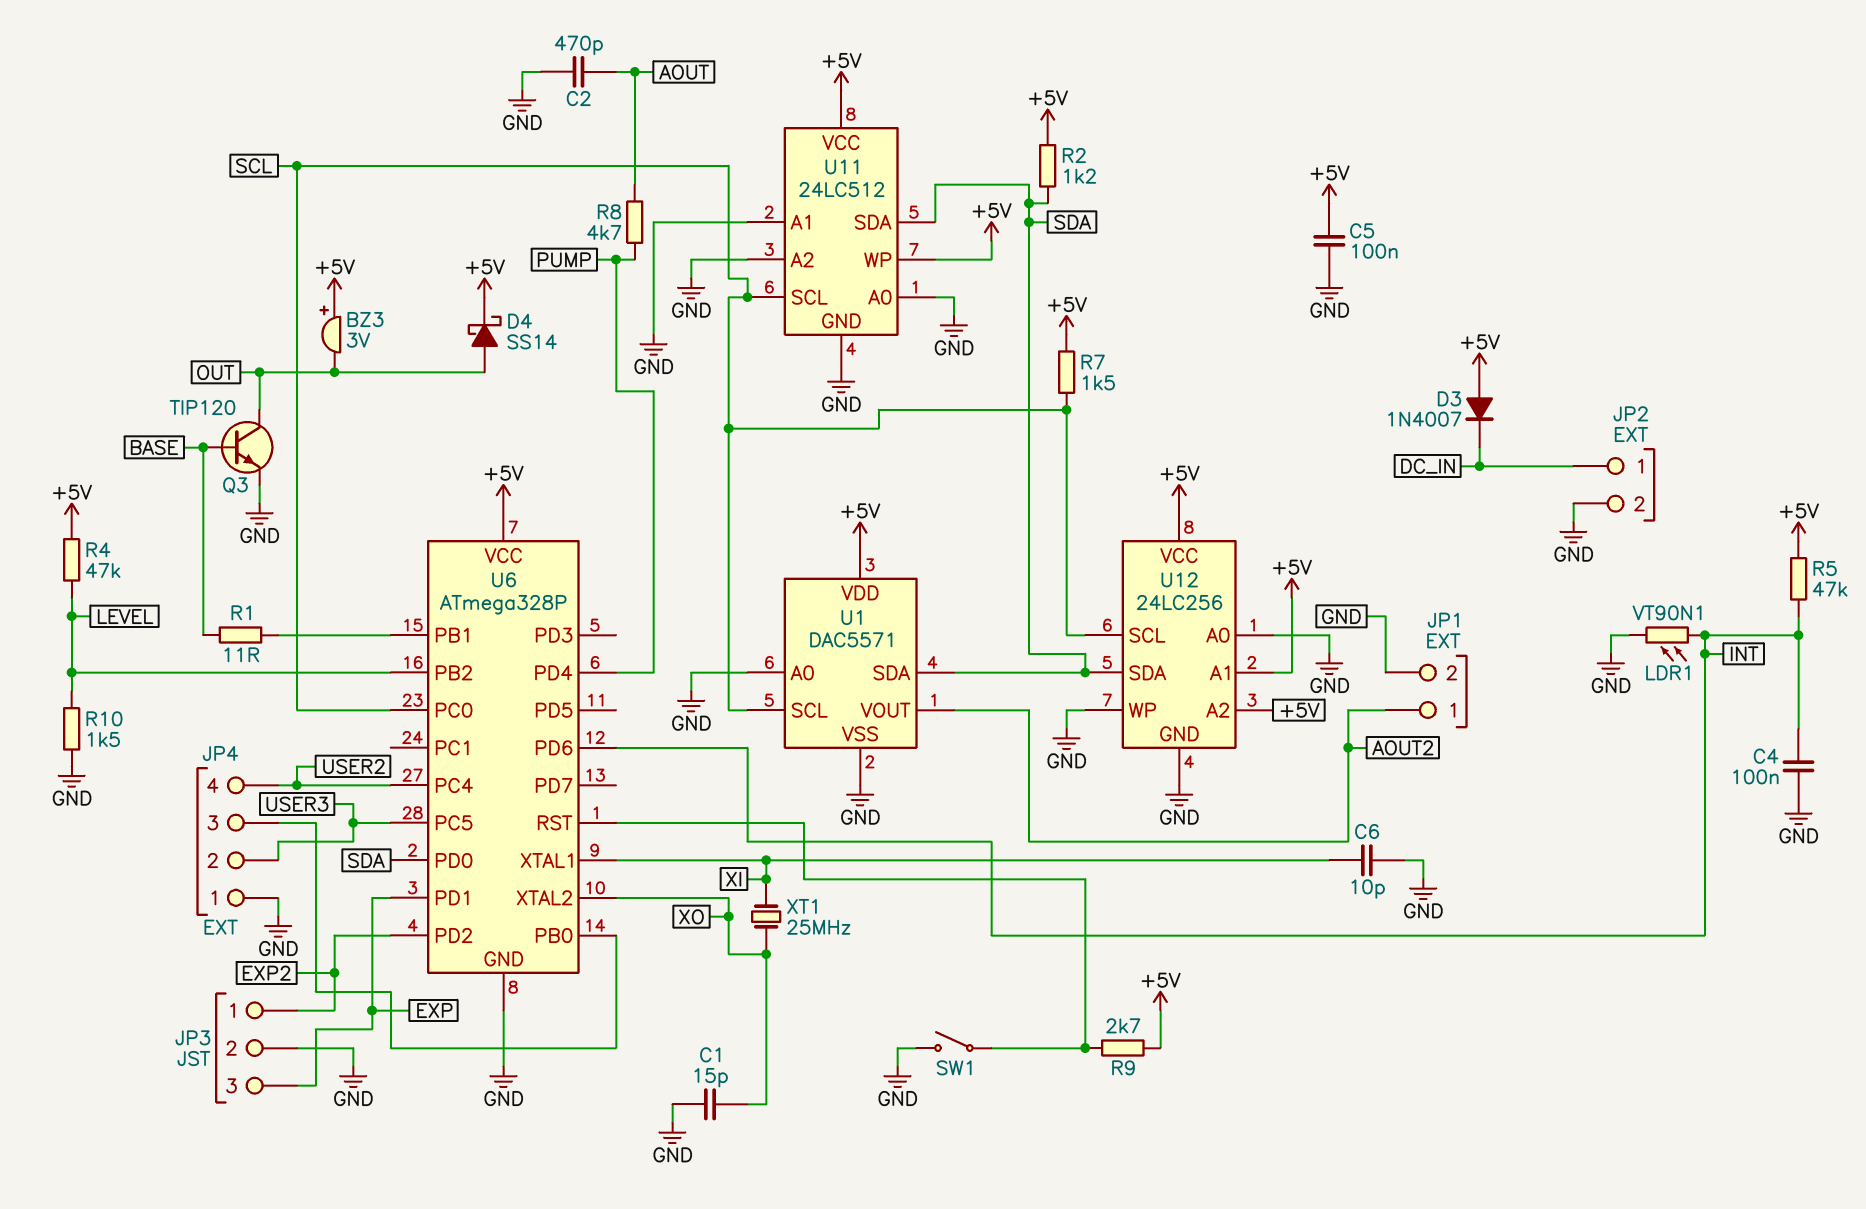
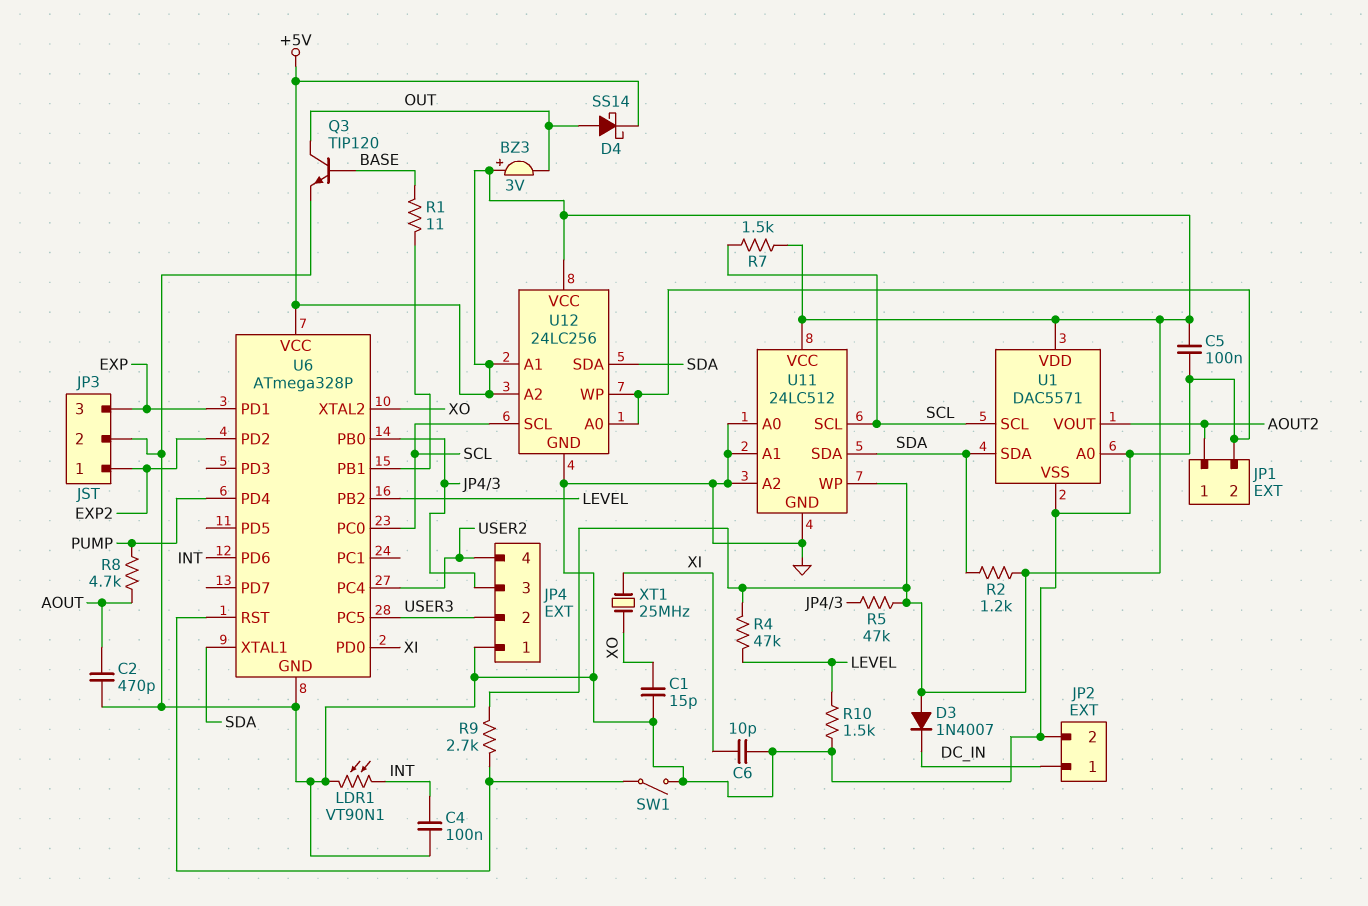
R5: 47k (+5V, INT) -> 47k (+5V, JP4/3)
U6 pin PD0: SDA -> XI
U6 pin XTAL1: XI -> SDA

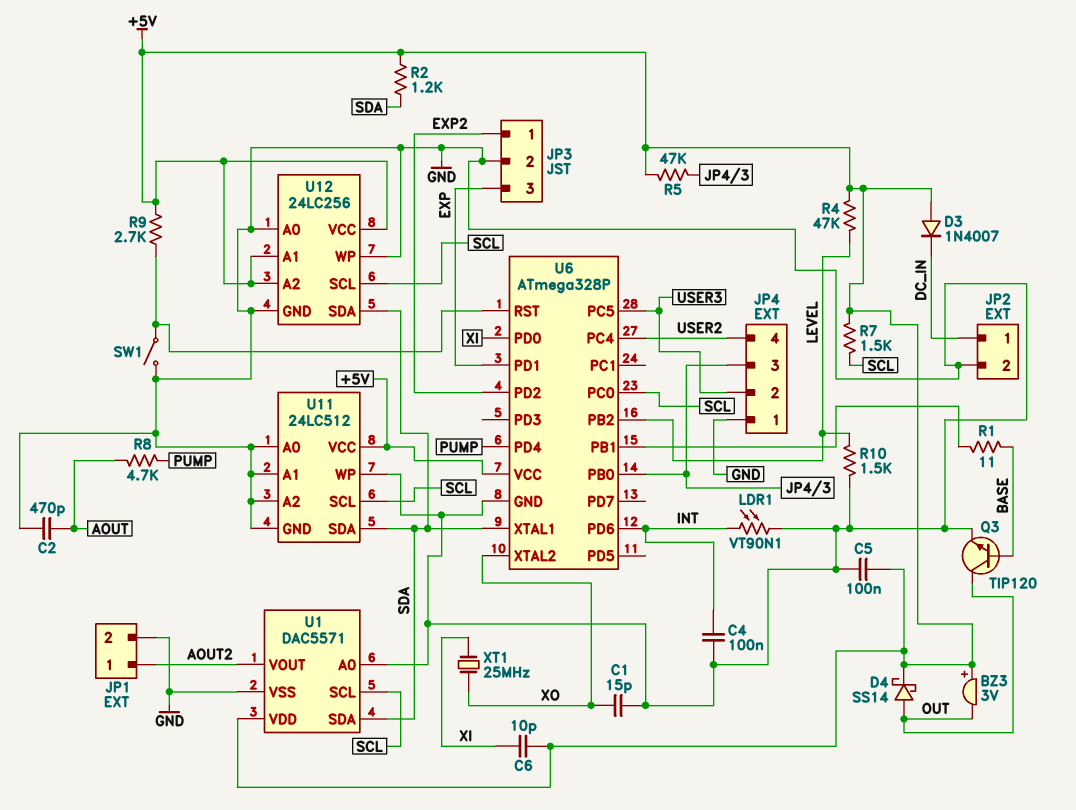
C6: 10pF (GND, XI) -> 10pF (+5V, XI)
U11 pin WP: +5V -> GND

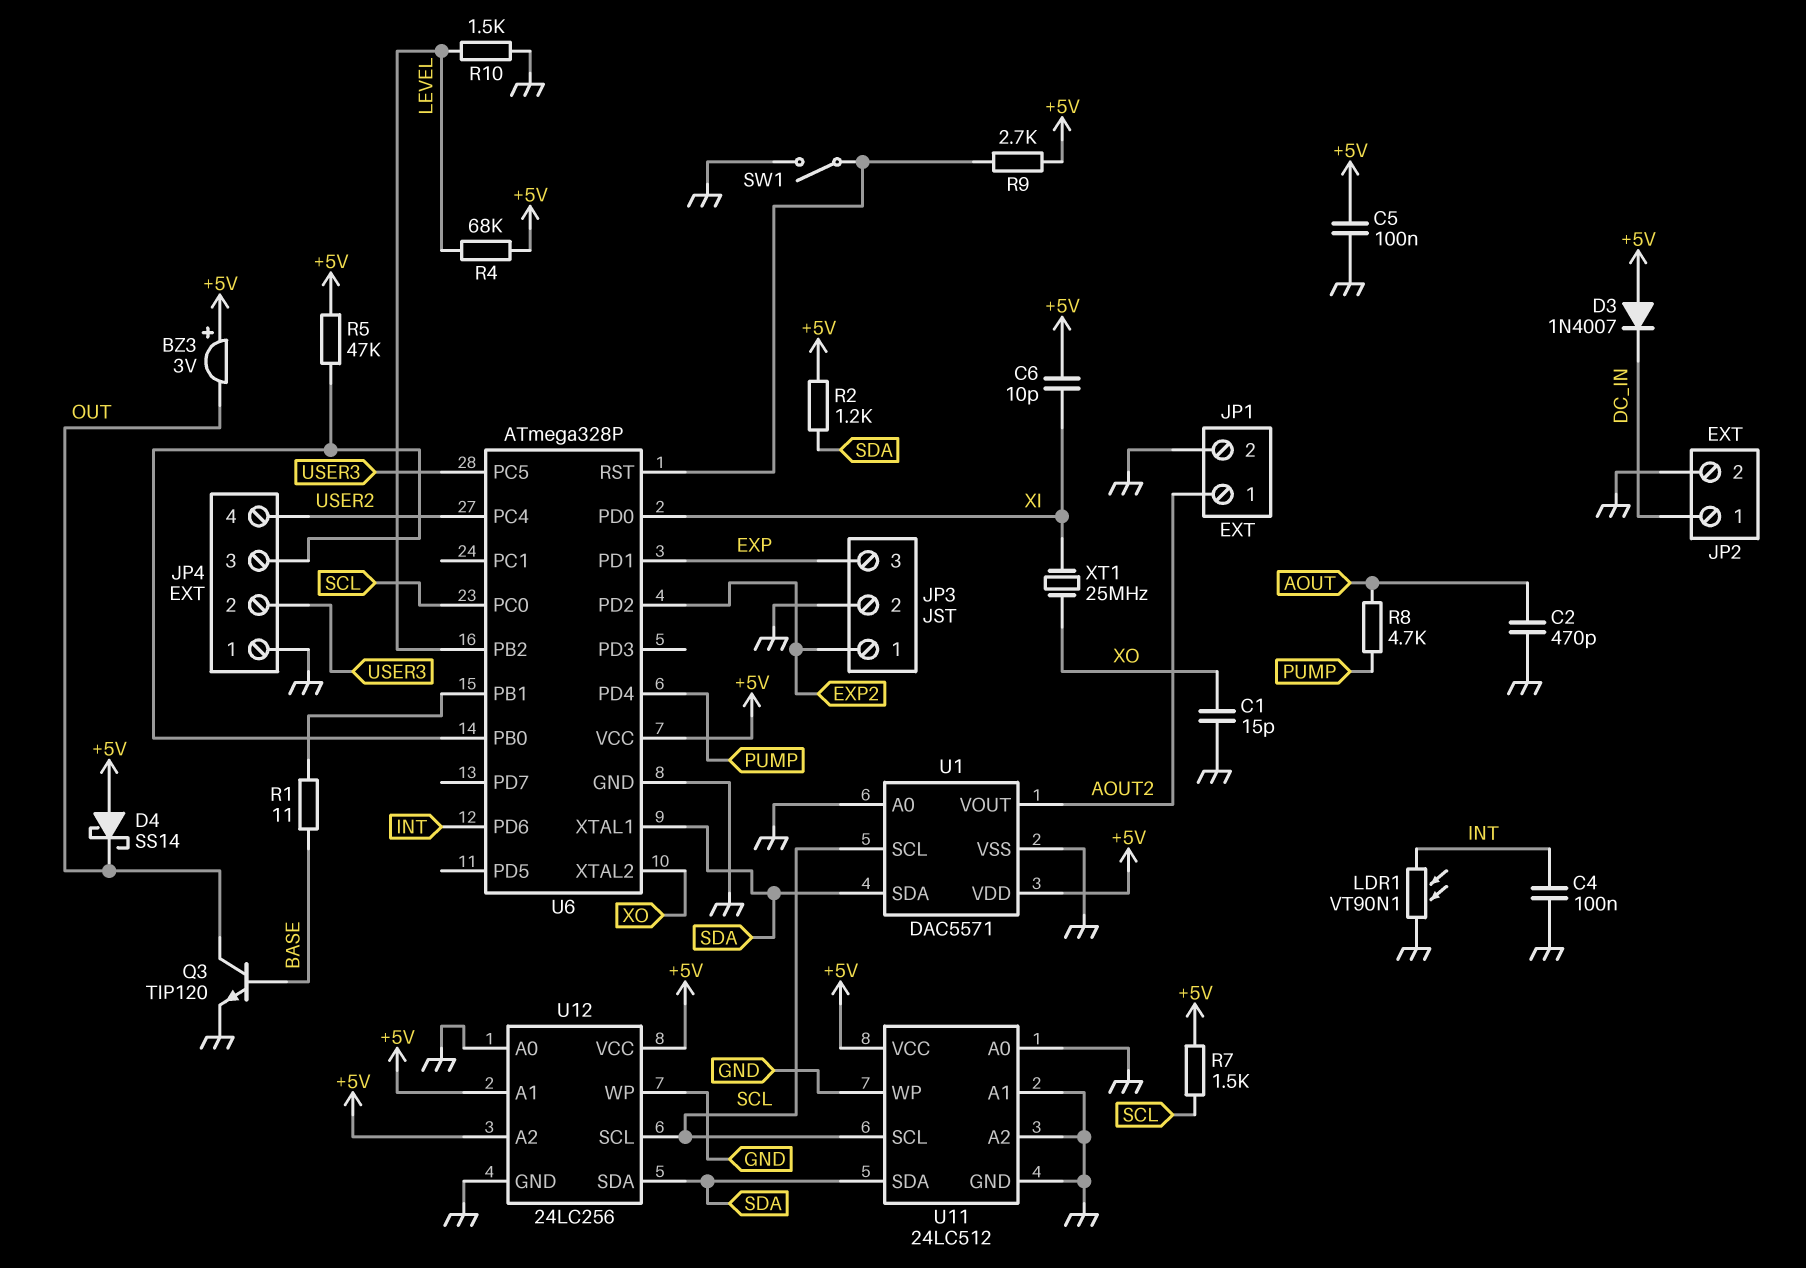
D4: schottky SS14 (A OUT, K +5V) -> schottky SS14 (A +5V, K OUT)
R4: 47k (+5V, LEVEL) -> 68k (+5V, LEVEL)

